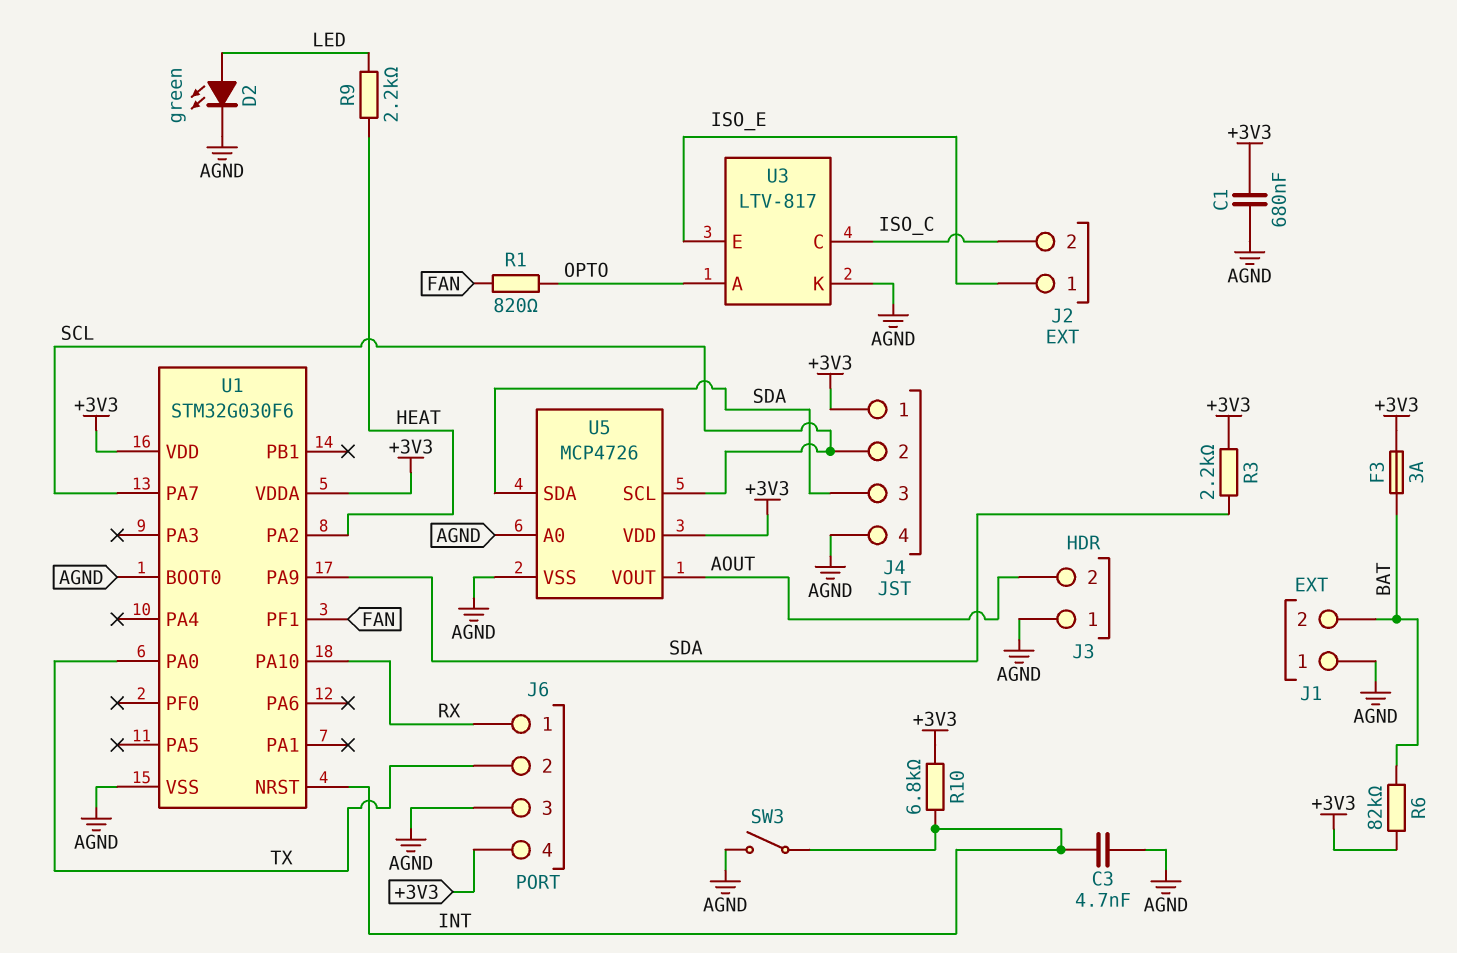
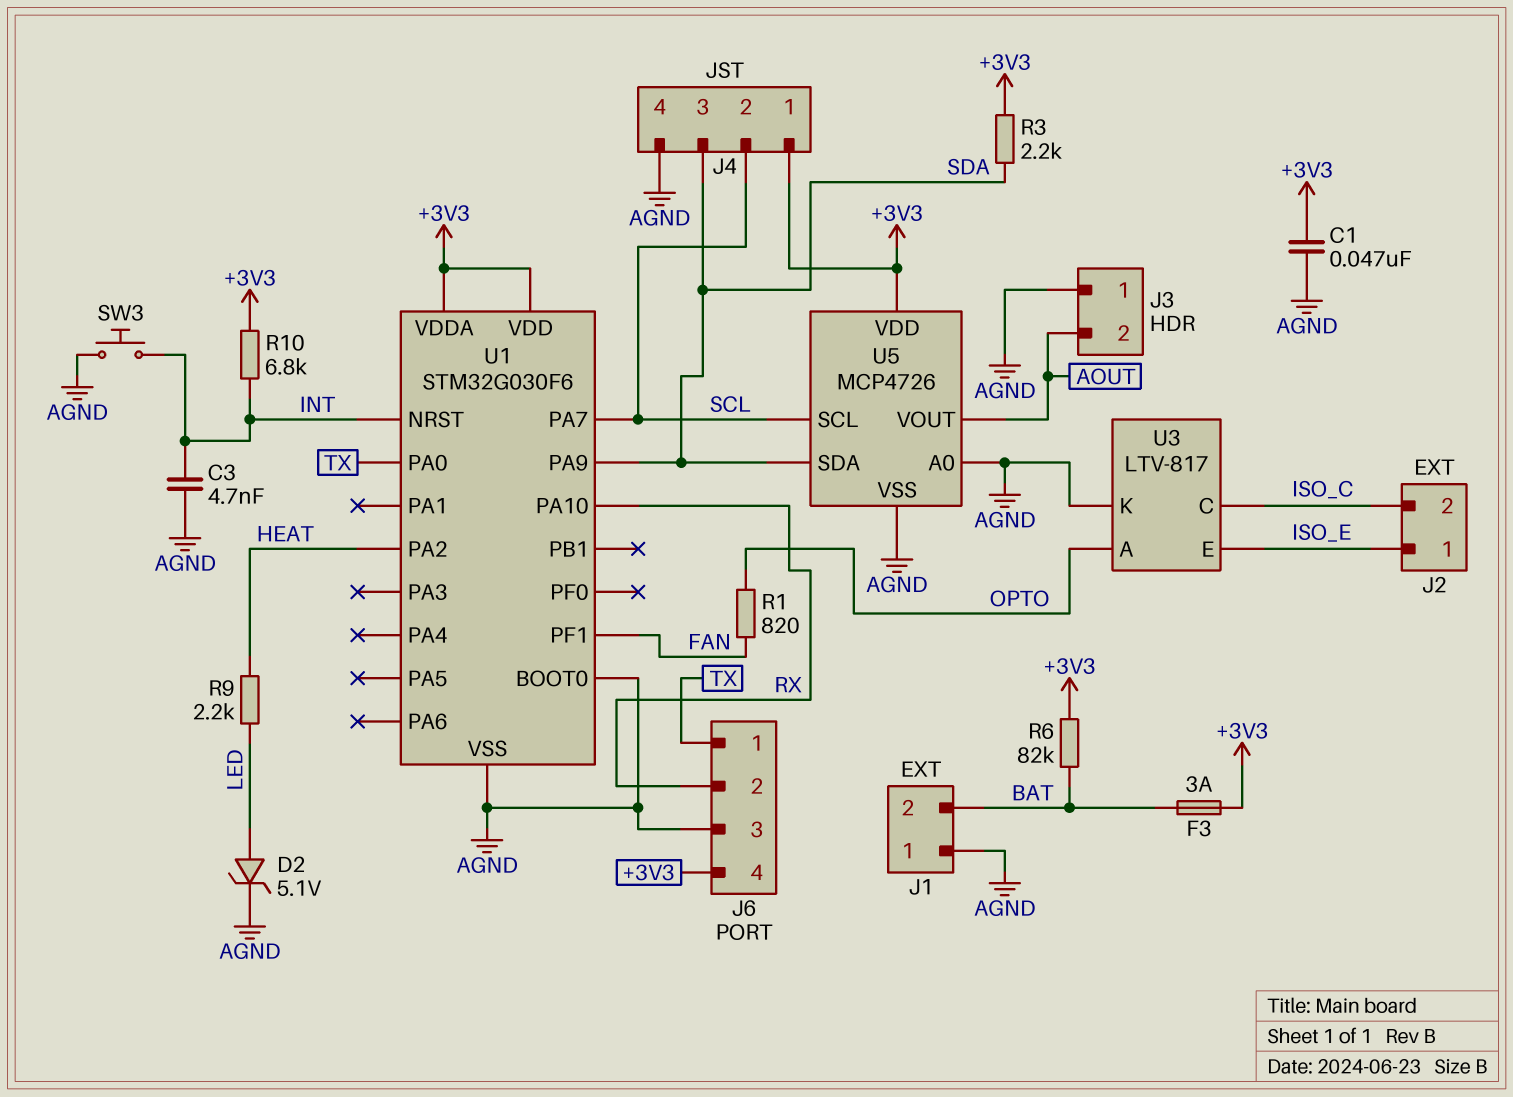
C1: 680nF (+3V3, AGND) -> 47nF (+3V3, AGND)
D2: LED green (A LED, K AGND) -> zener 5.1V (A LED, K AGND)
J6 pin 1: RX -> TX
J6 pin 2: TX -> RX
SW3: switch (AGND, INT) -> button (AGND, INT)

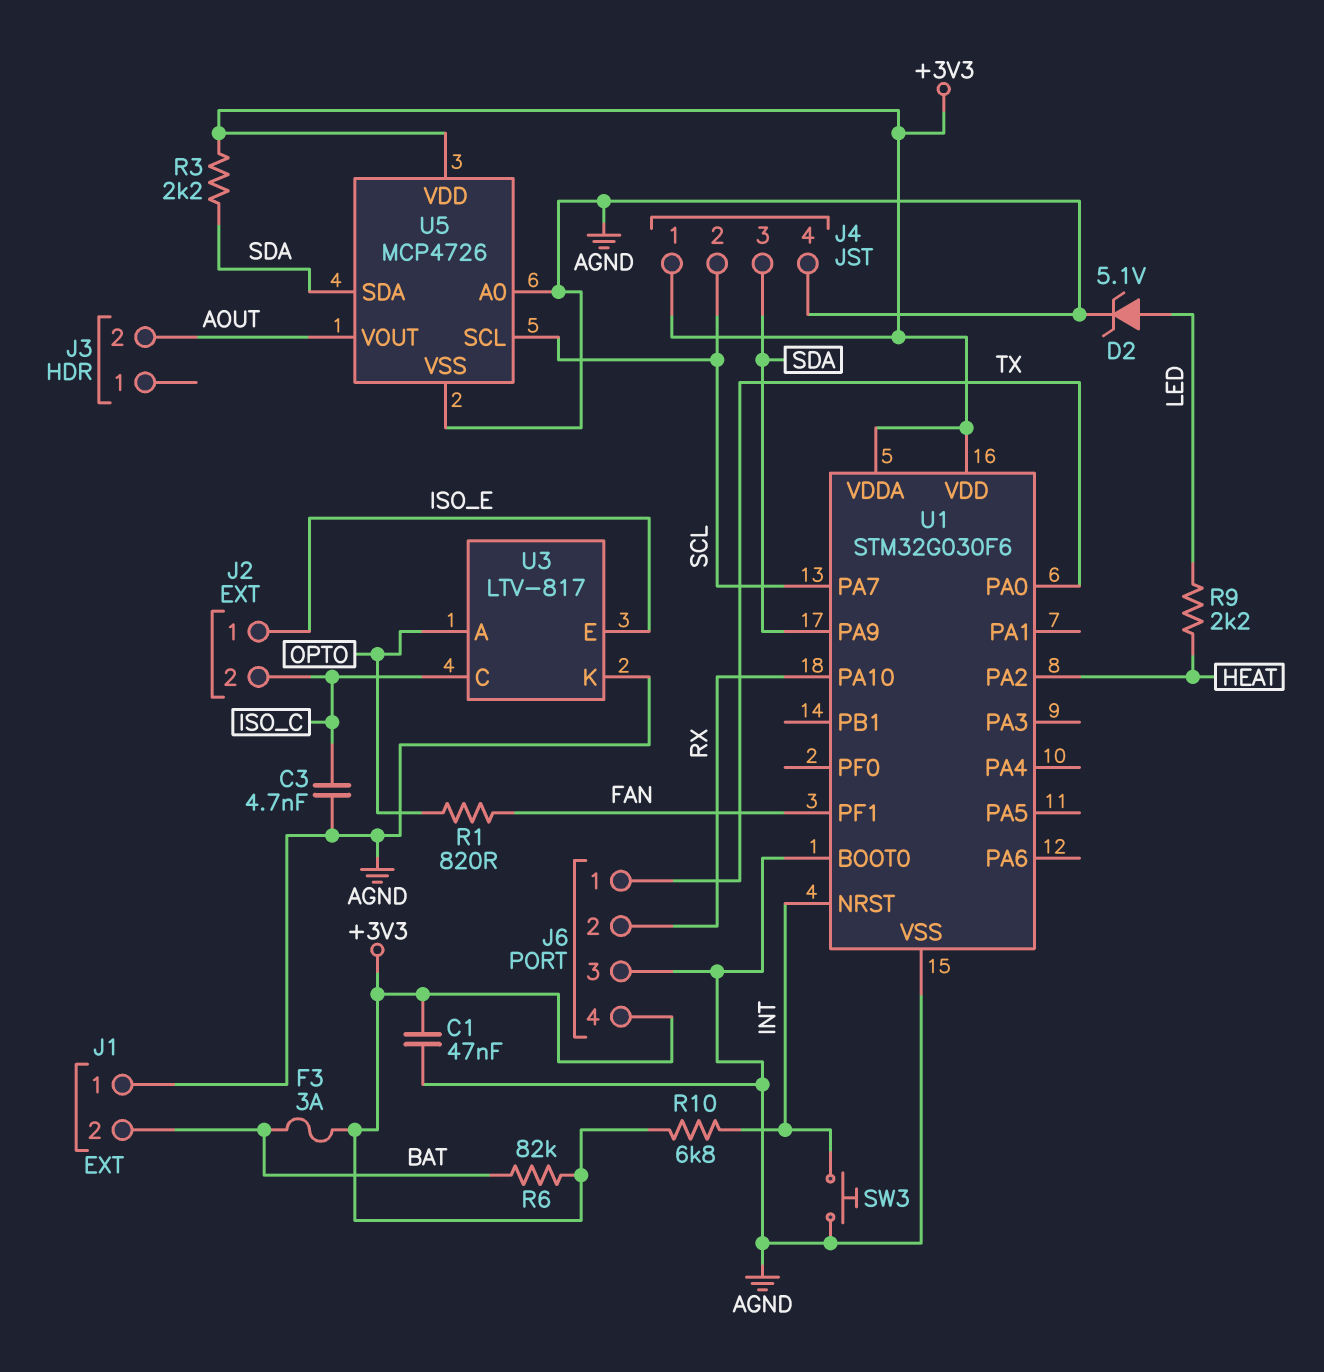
C3: 4.7nF (AGND, INT) -> 4.7nF (AGND, ISO_C)
J3 pin 1: AGND -> none

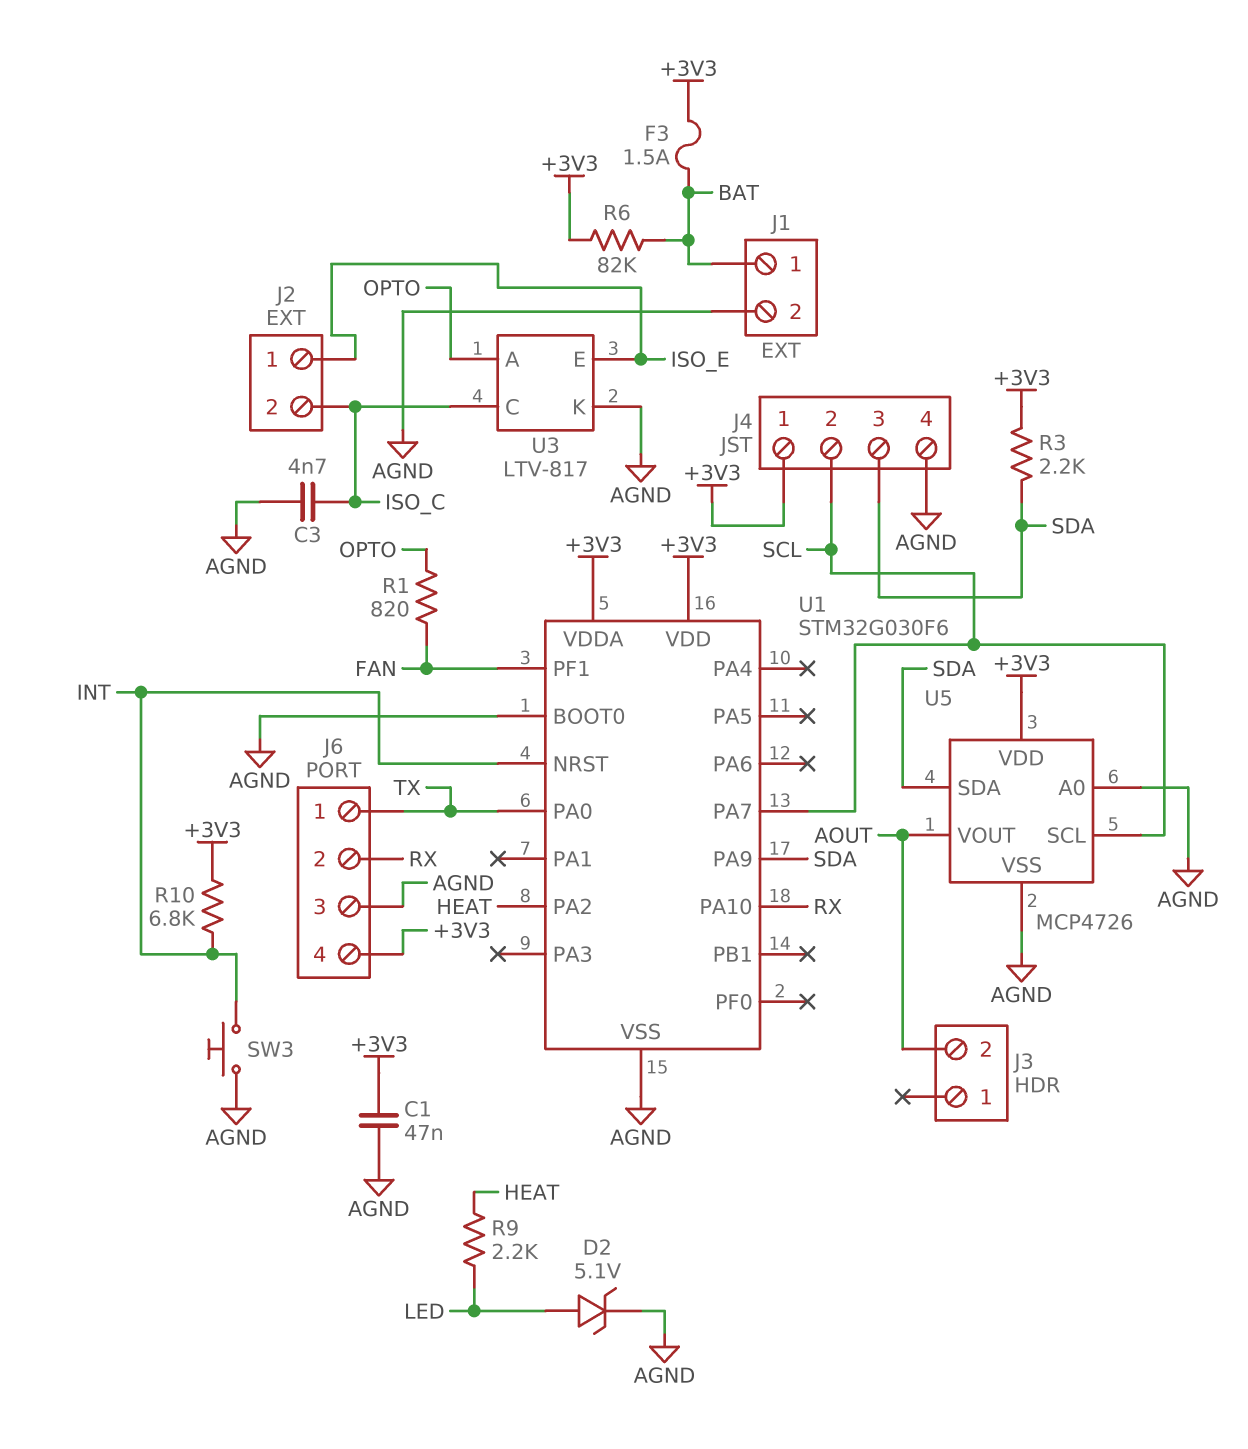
F3: 3A (+3V3, BAT) -> 1.5A (+3V3, BAT)
J1 pin 1: AGND -> BAT
J1 pin 2: BAT -> AGND

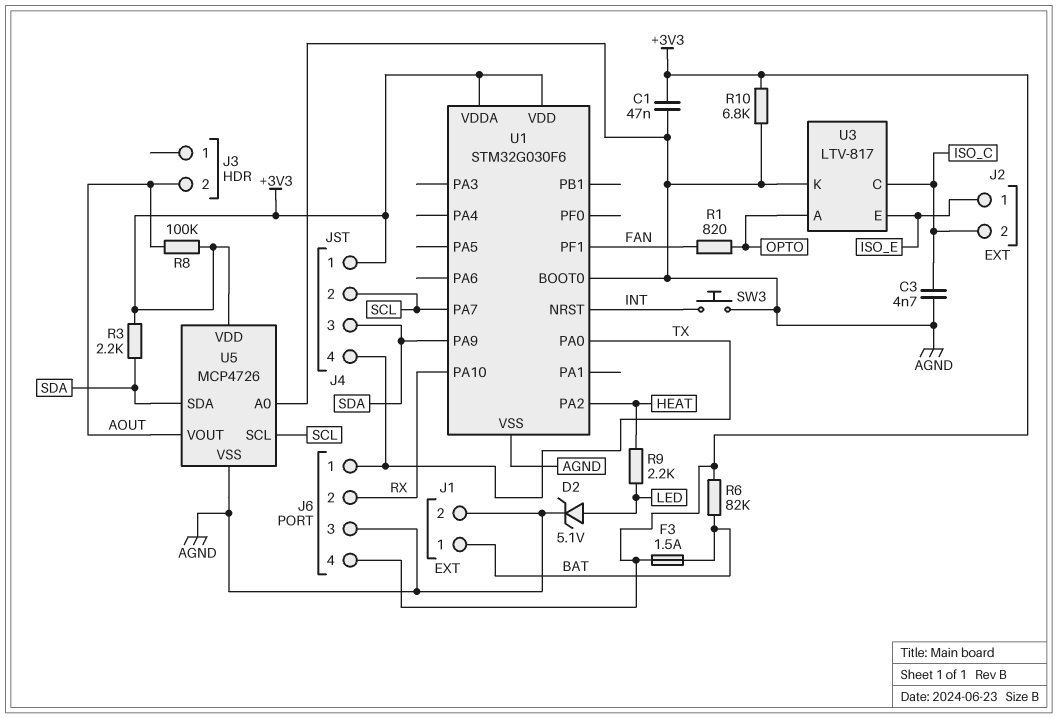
J4 pin 4: AGND -> TX
R8: none -> 100k (+3V3, AOUT)
R10: 6.8k (+3V3, INT) -> 6.8k (+3V3, AGND)

